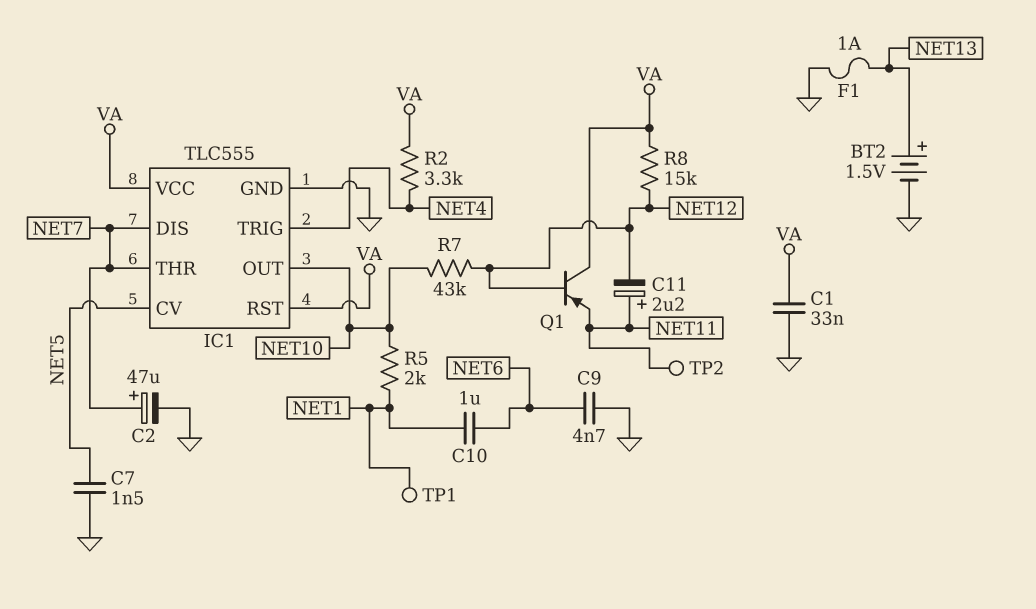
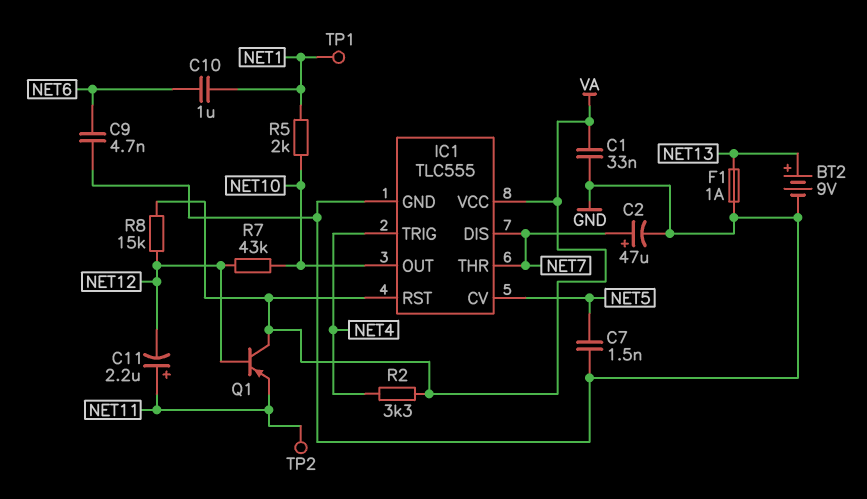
BT2: 1.5V (plus NET13, minus GND) -> 9V (plus NET13, minus GND)

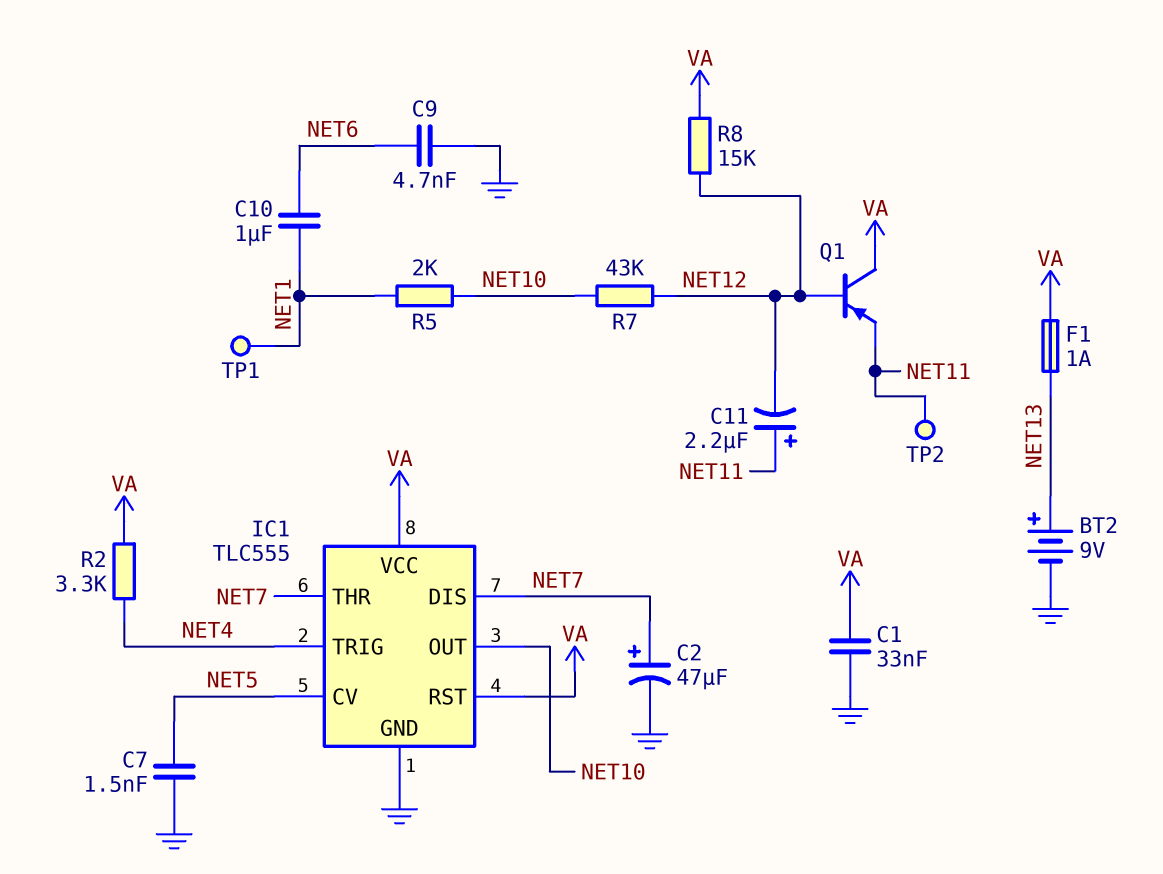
F1: 1A (GND, NET13) -> 1A (NET13, VA)

